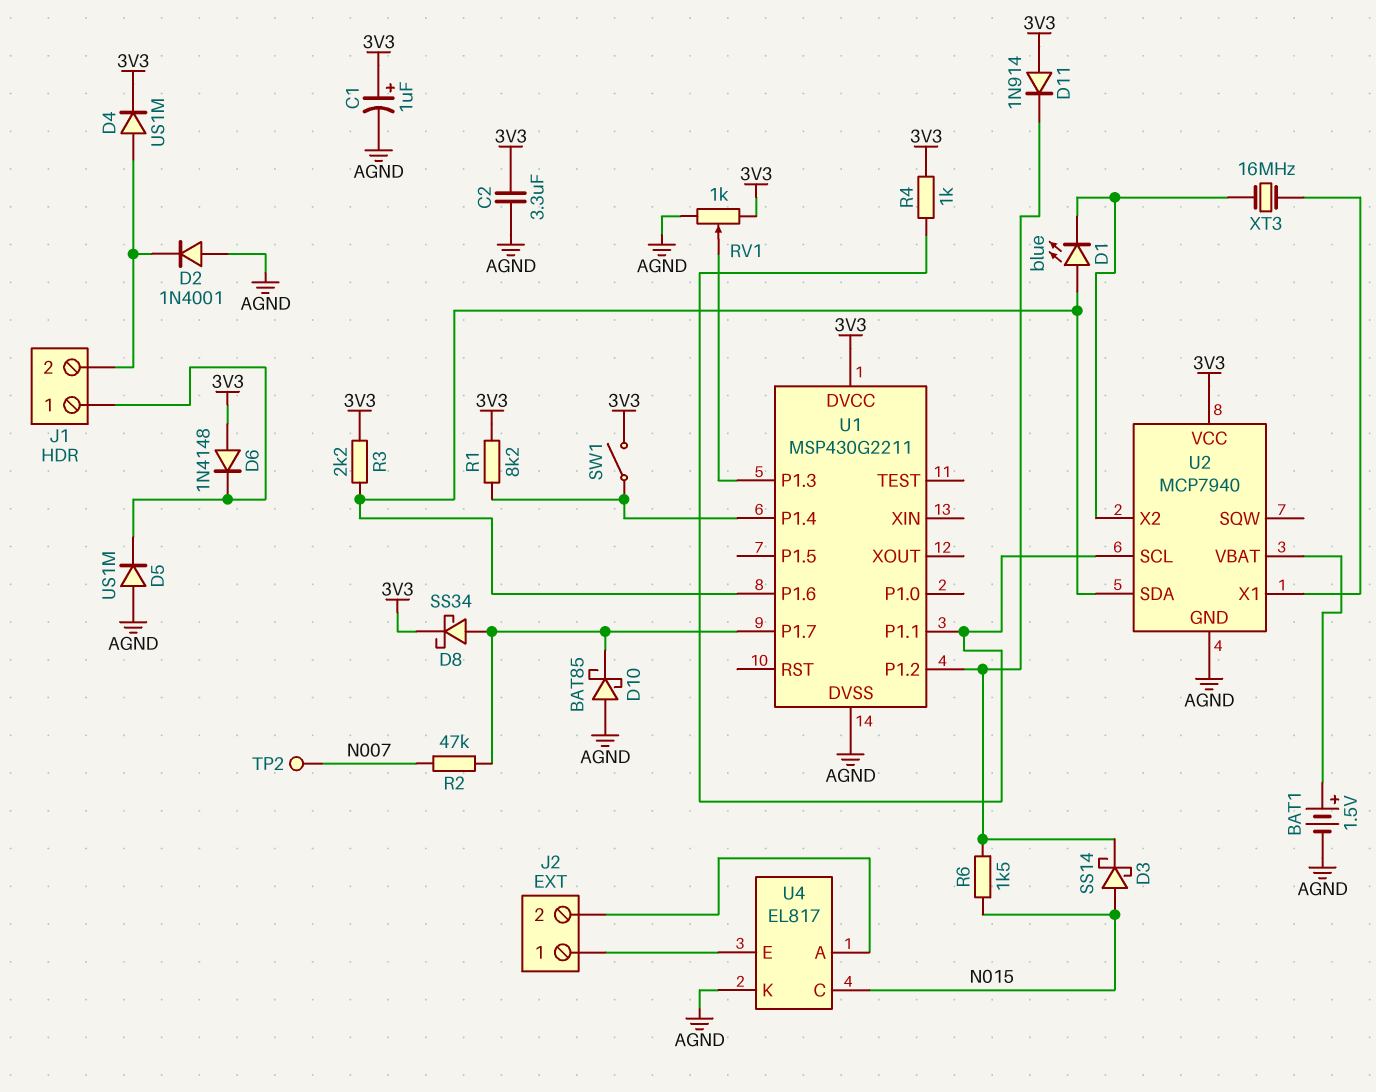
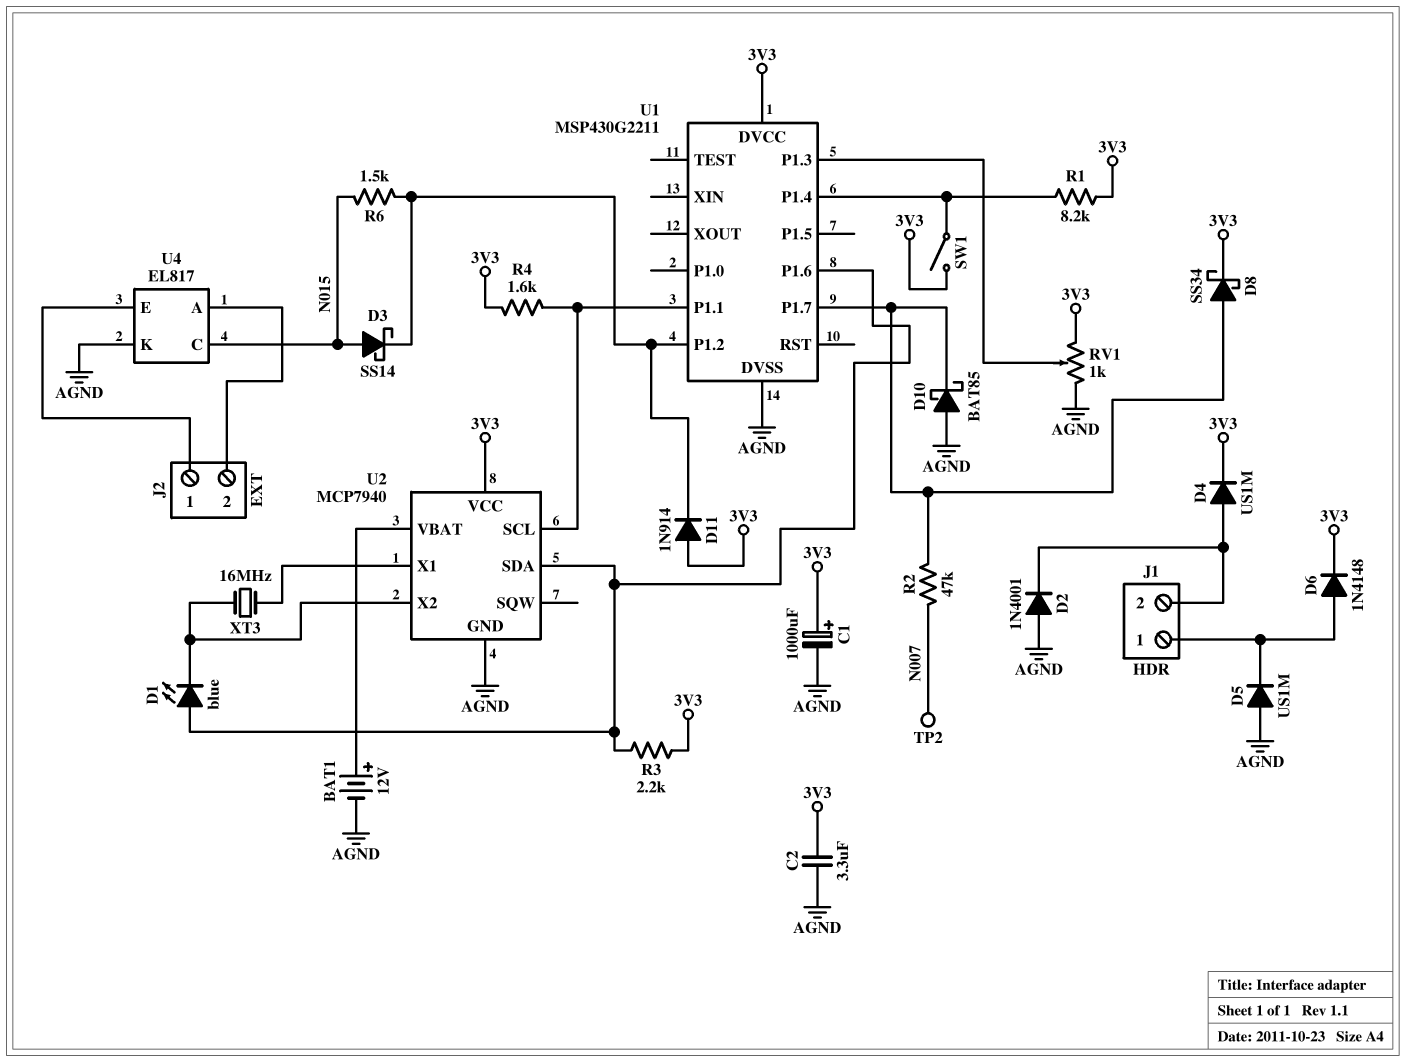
BAT1: 1.5V (plus U2/VBAT, minus AGND) -> 12V (plus U2/VBAT, minus AGND)
C1: 1uF (plus 3V3, minus AGND) -> 1000uF (plus 3V3, minus AGND)
D6: diode 1N4148 (A 3V3, K J1/1) -> diode 1N4148 (A J1/1, K 3V3)
R4: 1k (3V3, U1/P1.1) -> 1.6k (3V3, U1/P1.1)

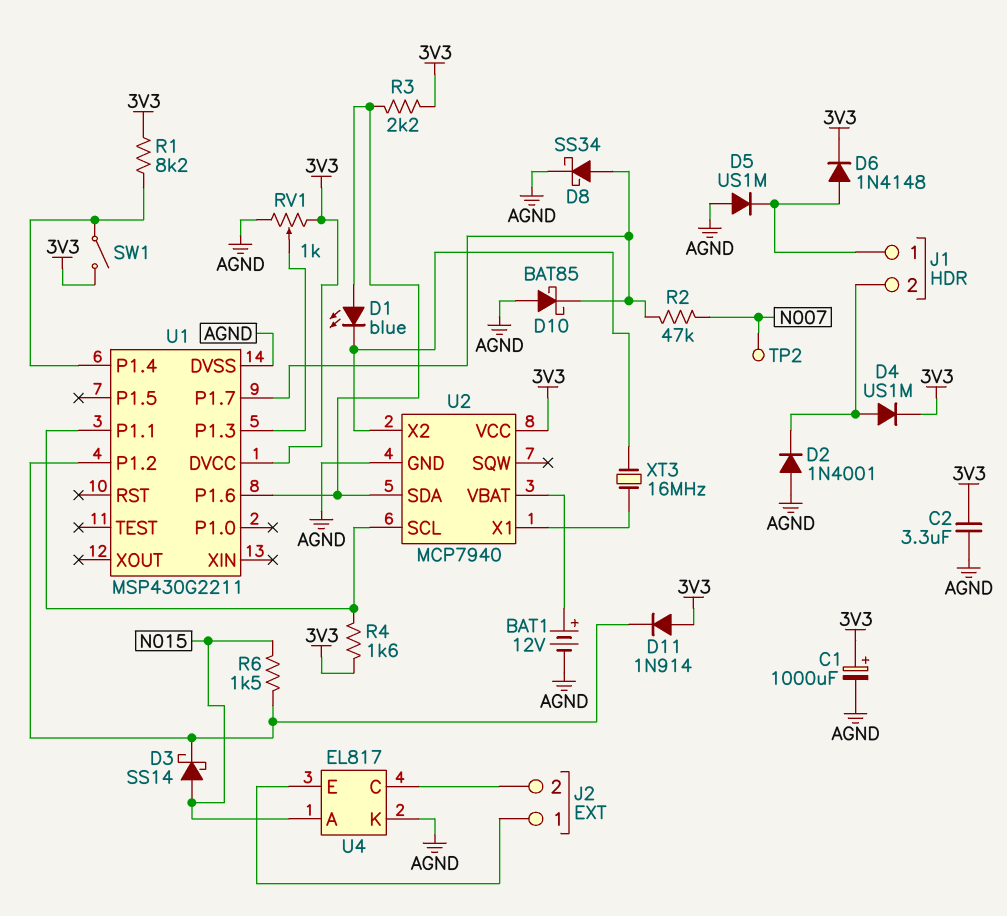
D8: schottky SS34 (A U1/P1.7, K 3V3) -> schottky SS34 (A U1/P1.7, K AGND)
U4 pin A: J2/2 -> N015
U4 pin C: N015 -> J2/2

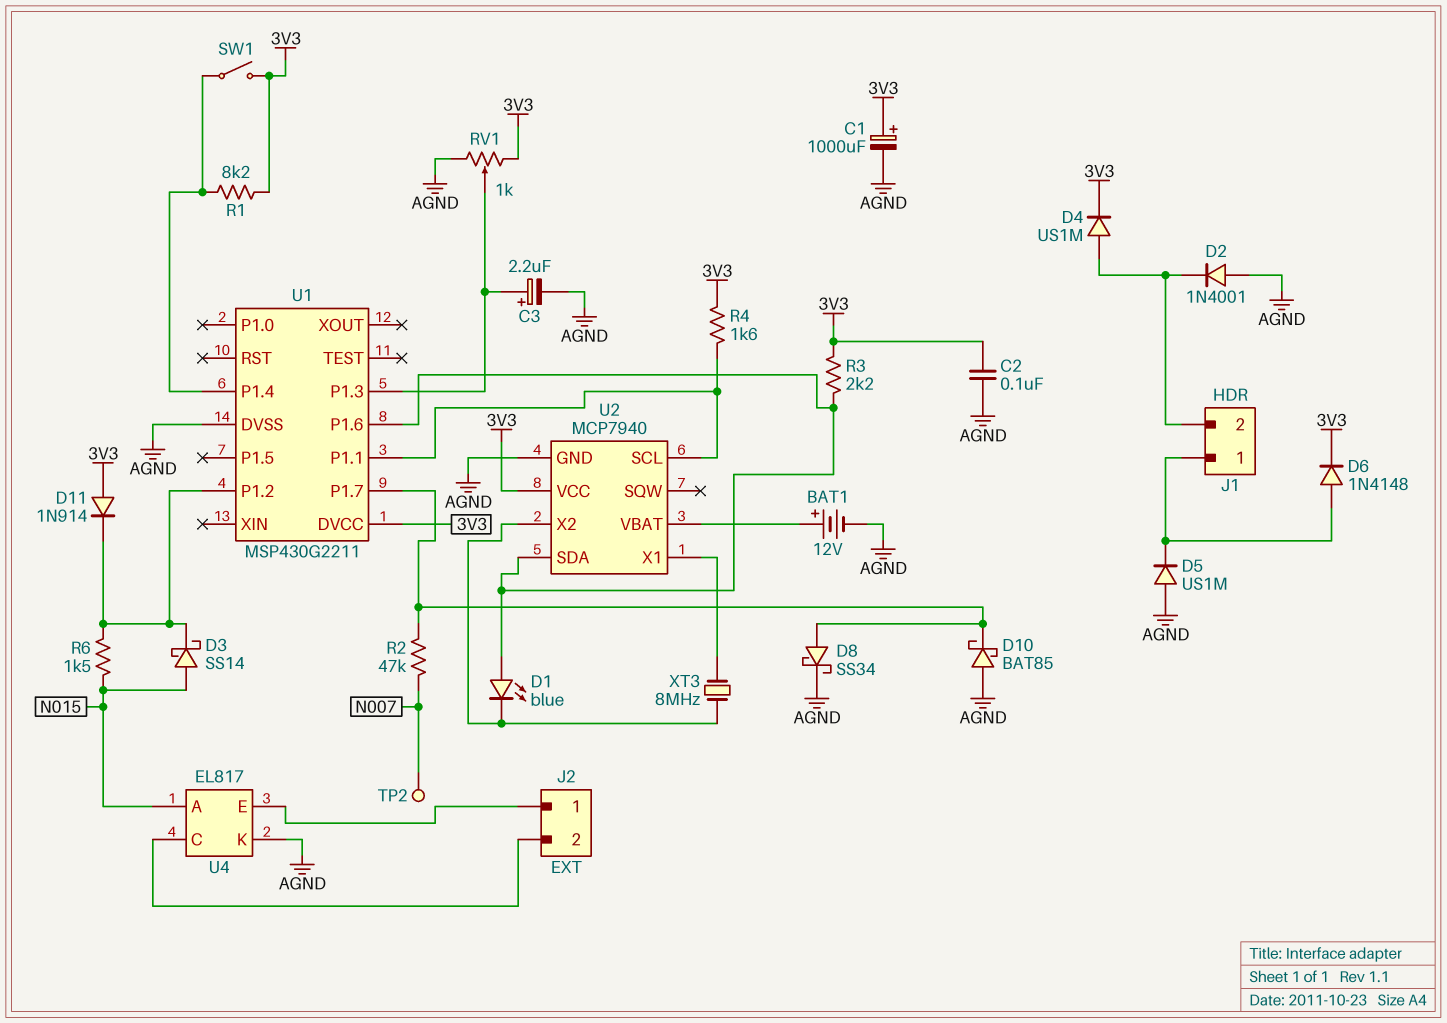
C2: 3.3uF (3V3, AGND) -> 100nF (3V3, AGND)
C3: none -> 2.2uF (plus U1/P1.3, minus AGND)
XT3: 16MHz (U2/X1, U2/X2) -> 8MHz (U2/X1, U2/X2)

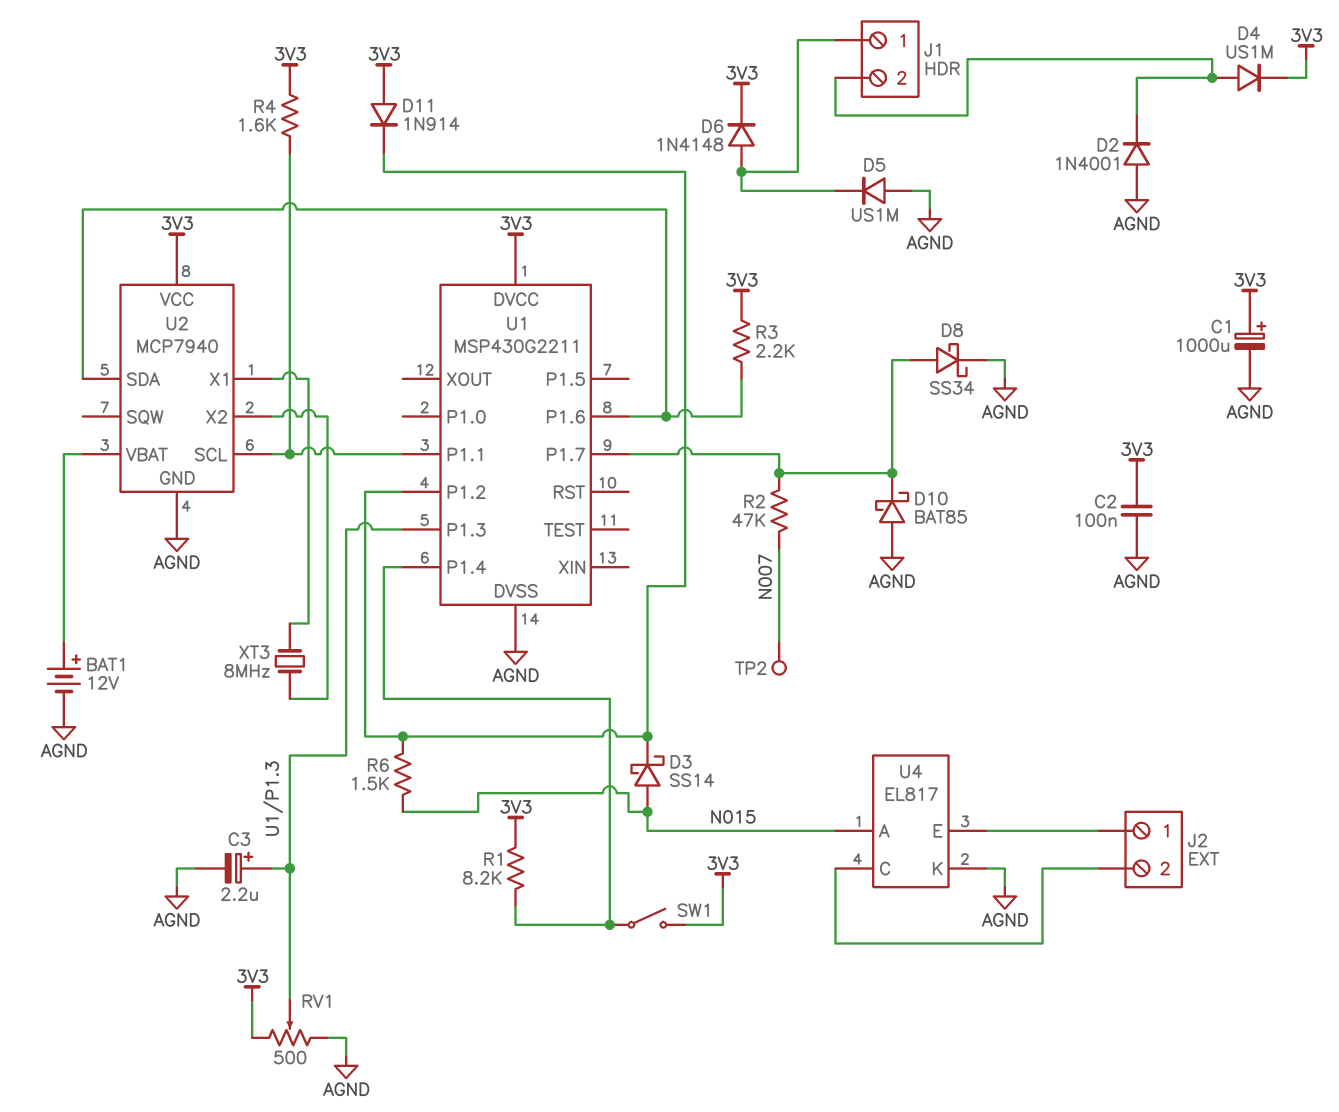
D1: LED blue (A U1/P1.6, K U2/X2) -> none
RV1: 1k (3V3, AGND, wiper U1/P1.3) -> 500 (3V3, AGND, wiper U1/P1.3)

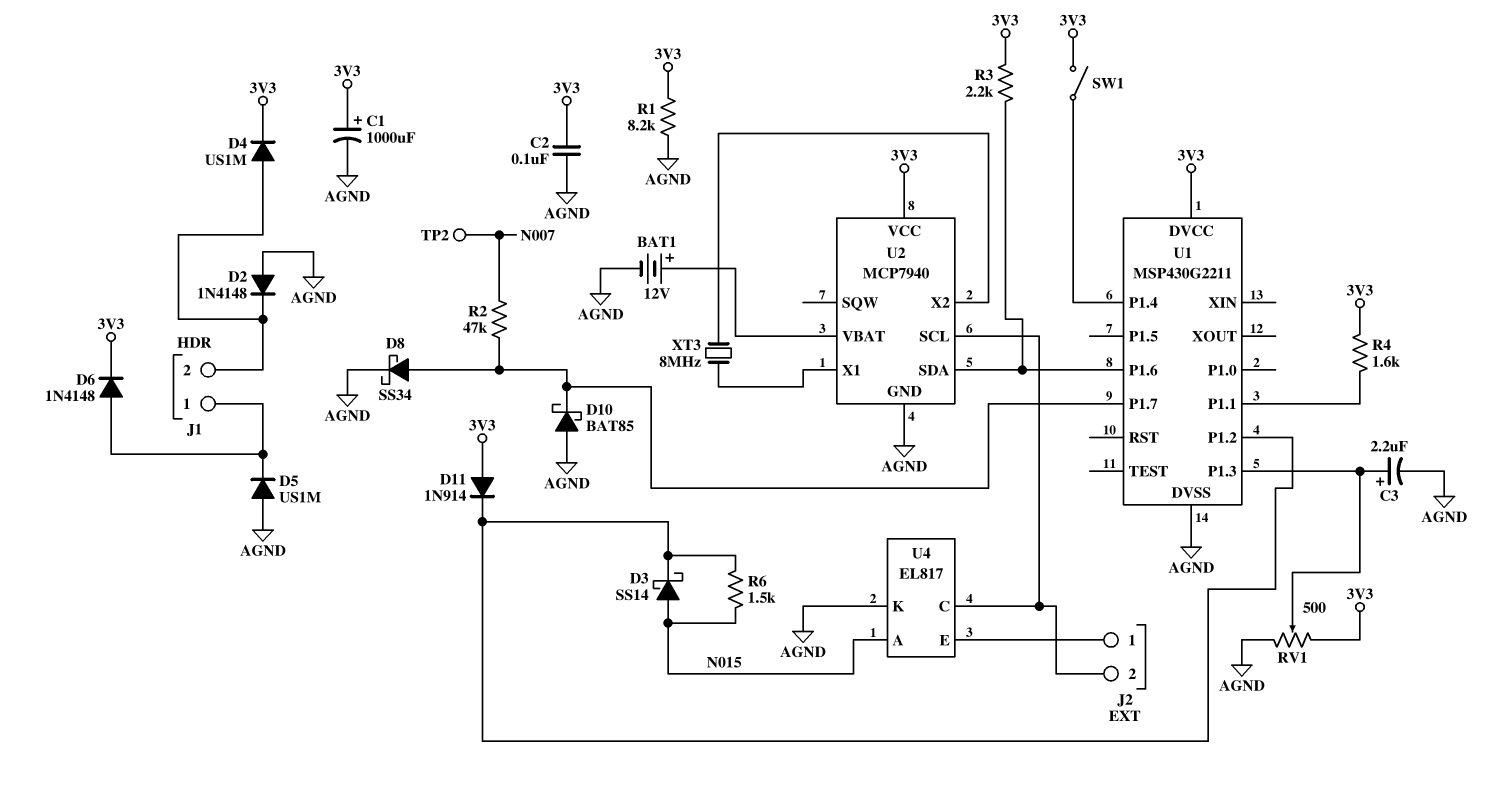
D2: diode 1N4001 (A AGND, K J1/2) -> diode 1N4148 (A AGND, K J1/2)
R1: 8.2k (3V3, U1/P1.4) -> 8.2k (3V3, AGND)
U2 pin SCL: U1/P1.1 -> J2/2

